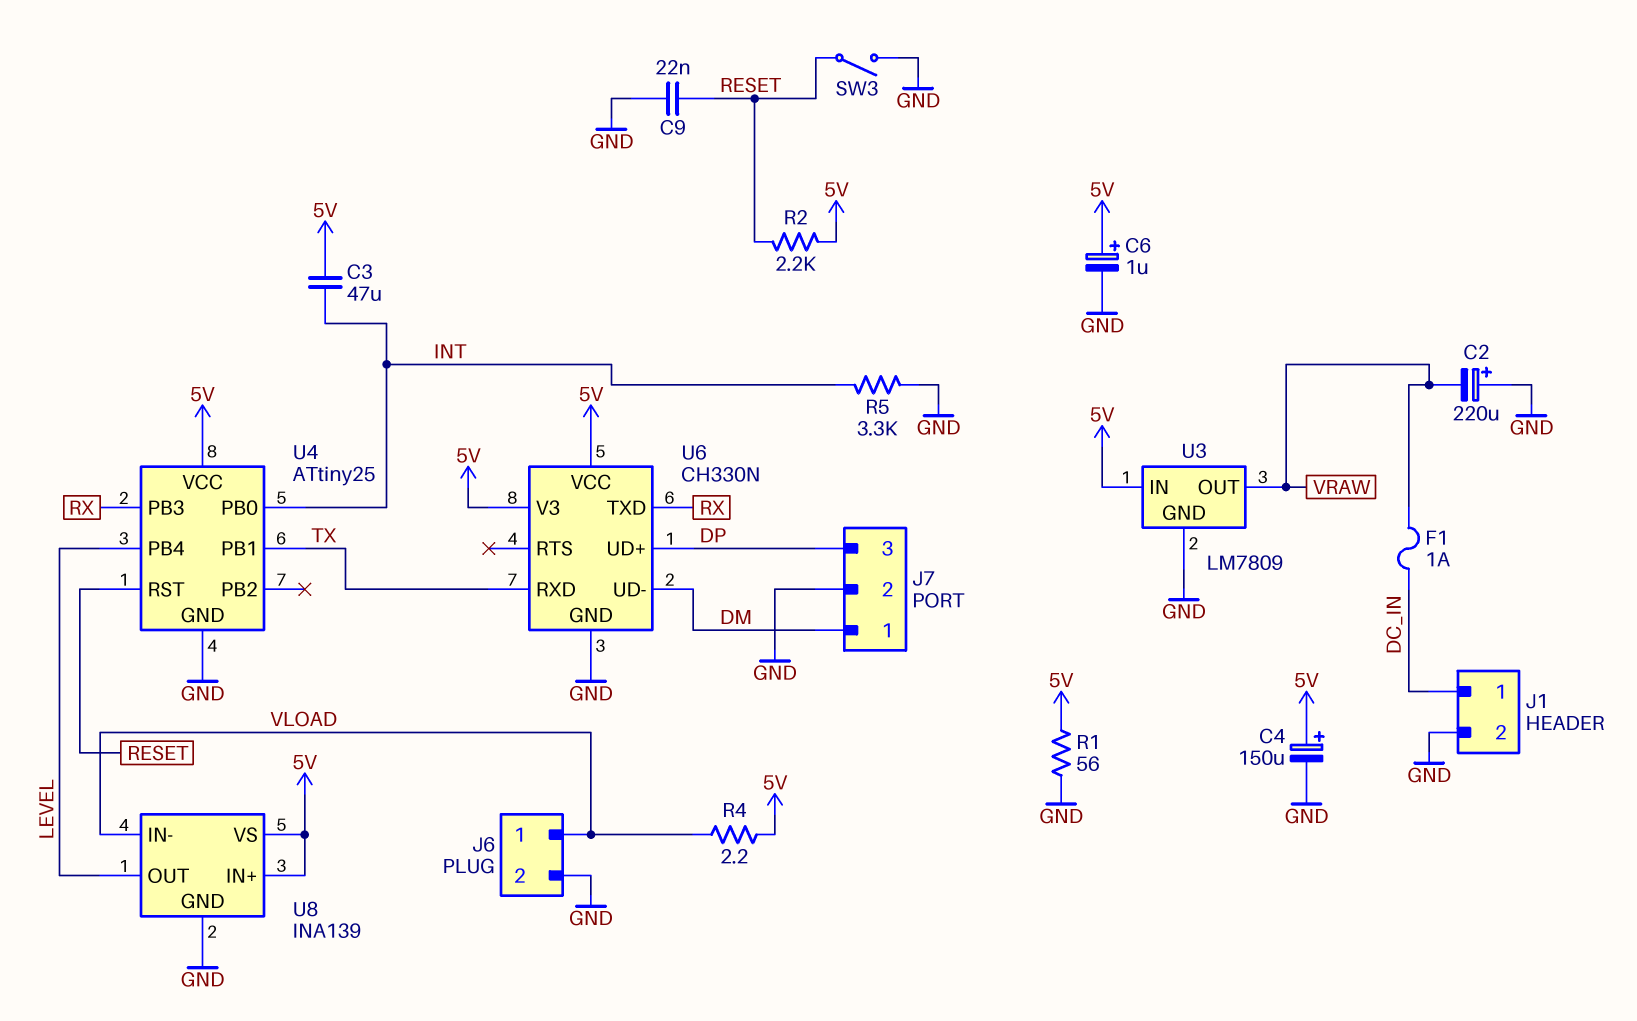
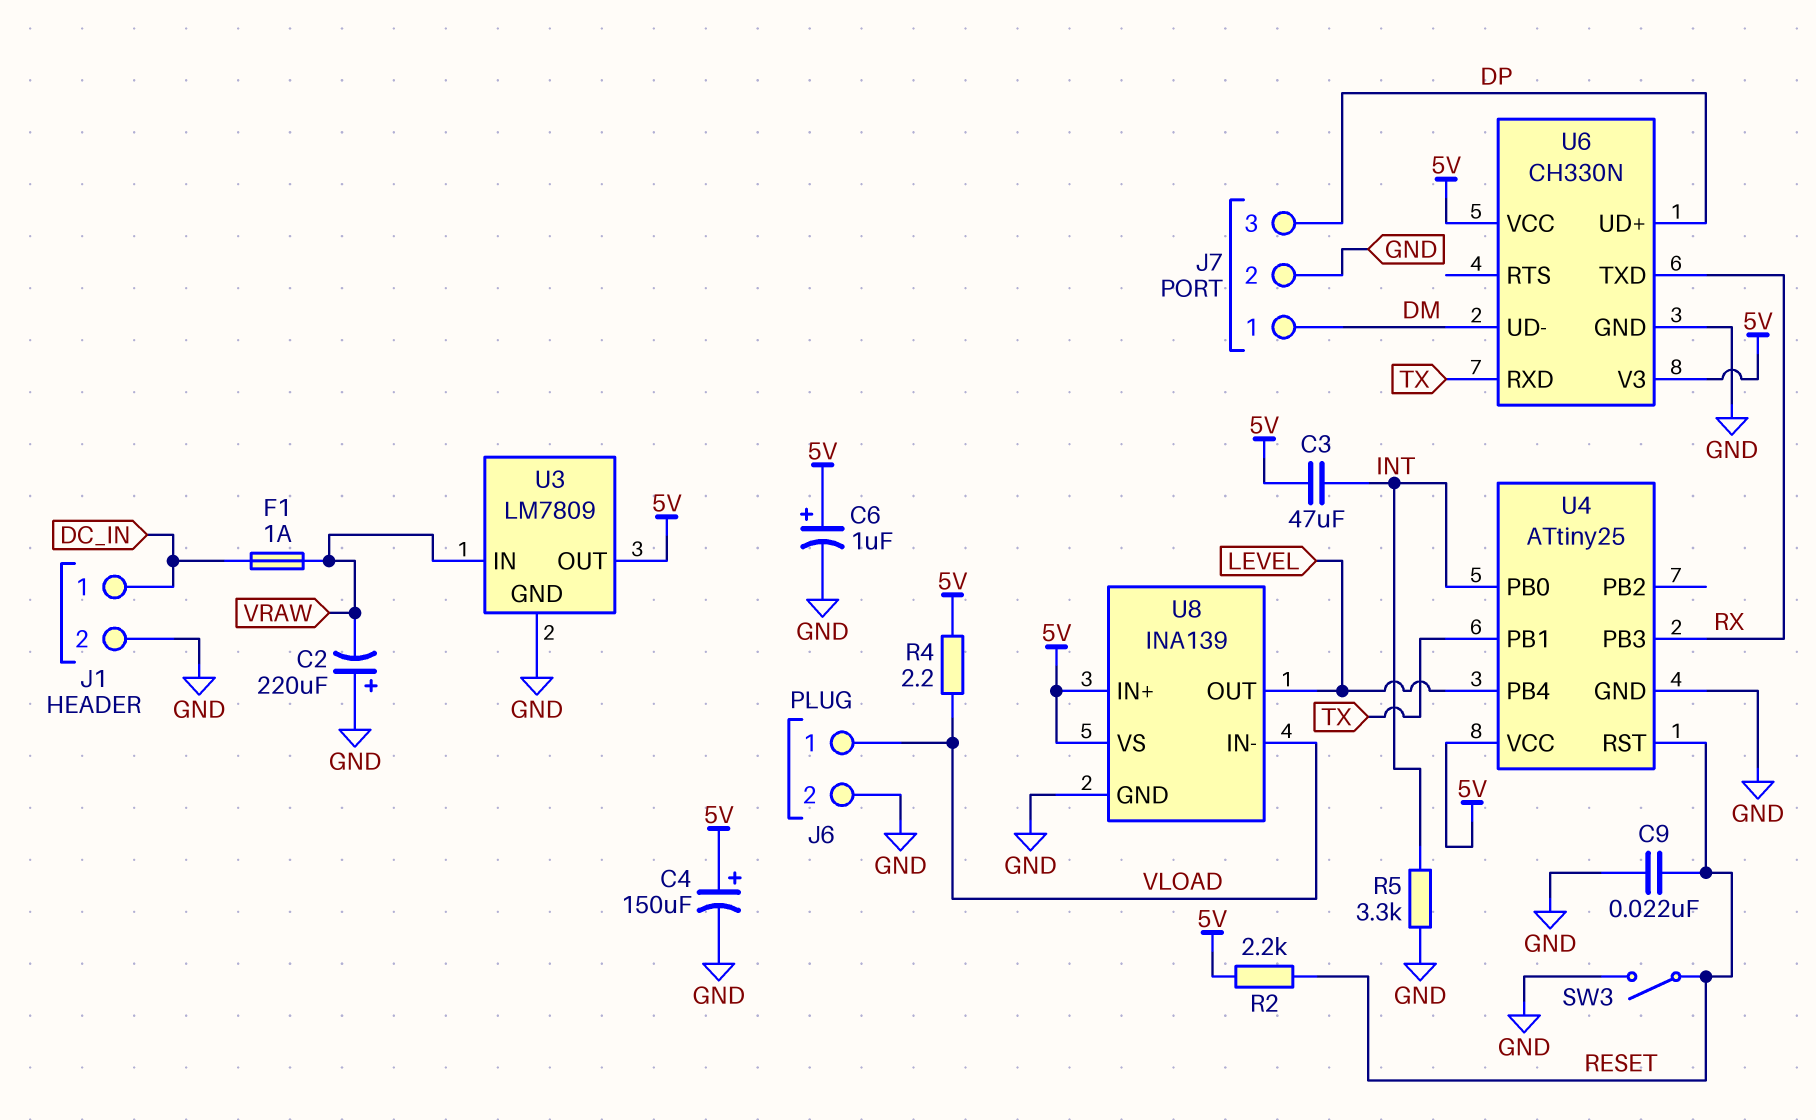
R1: 56 (5V, GND) -> none
U3 pin IN: 5V -> VRAW
U3 pin OUT: VRAW -> 5V

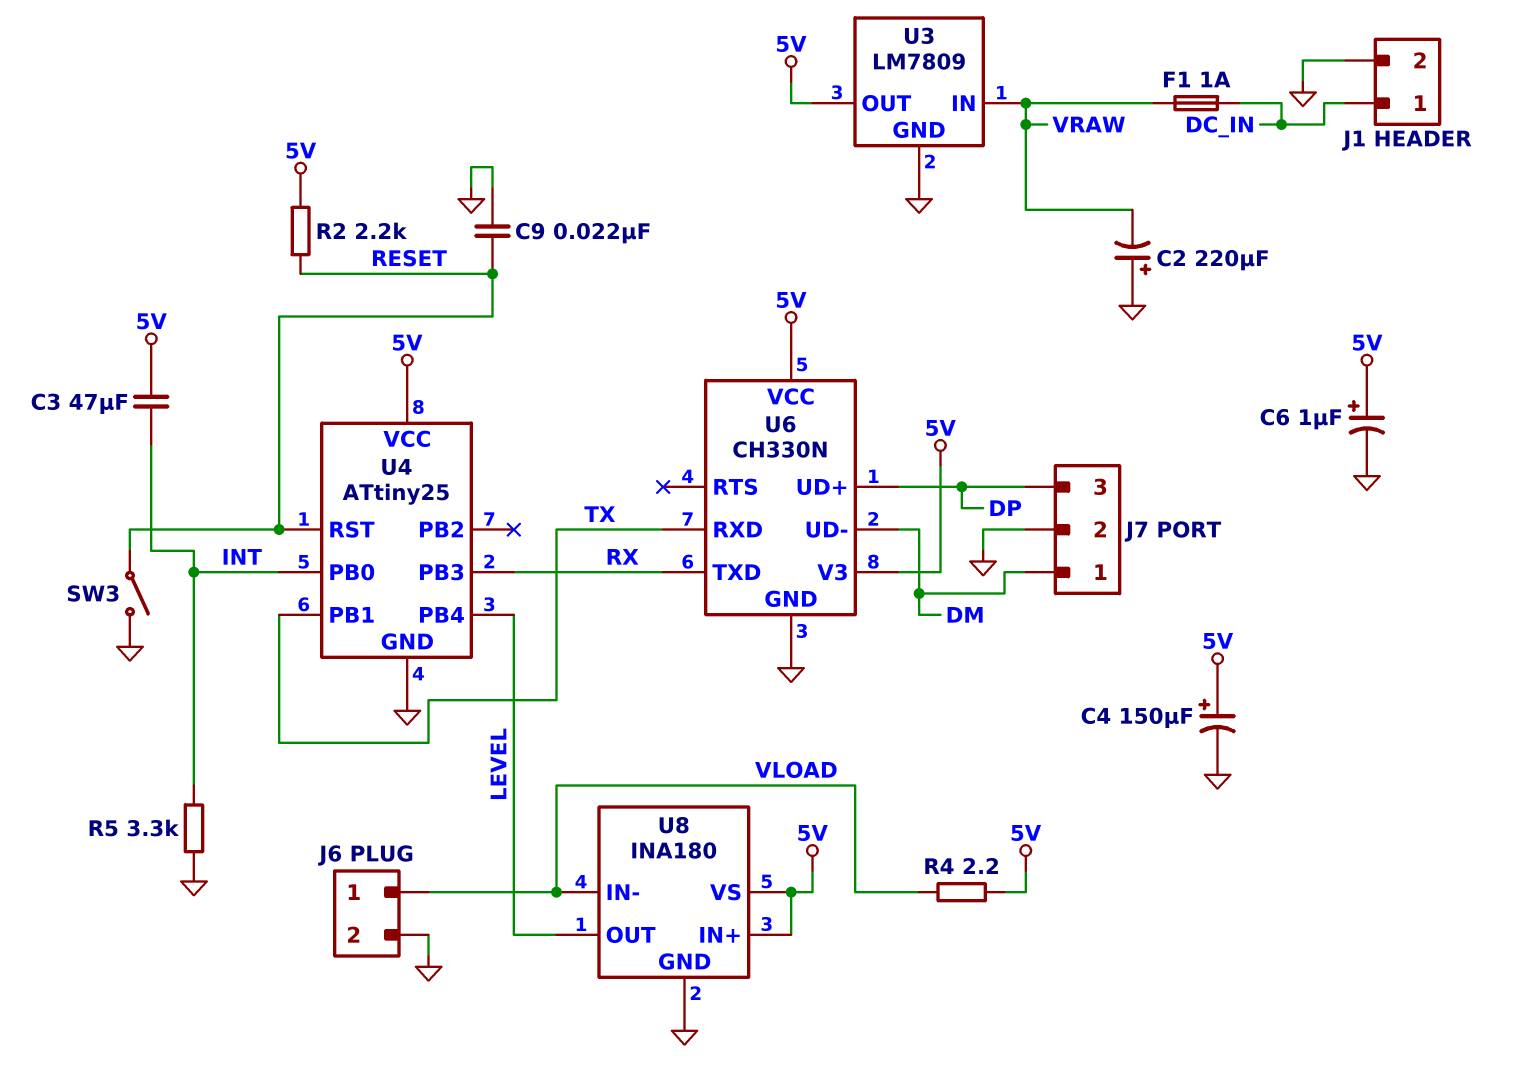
U8: INA139 -> INA180

